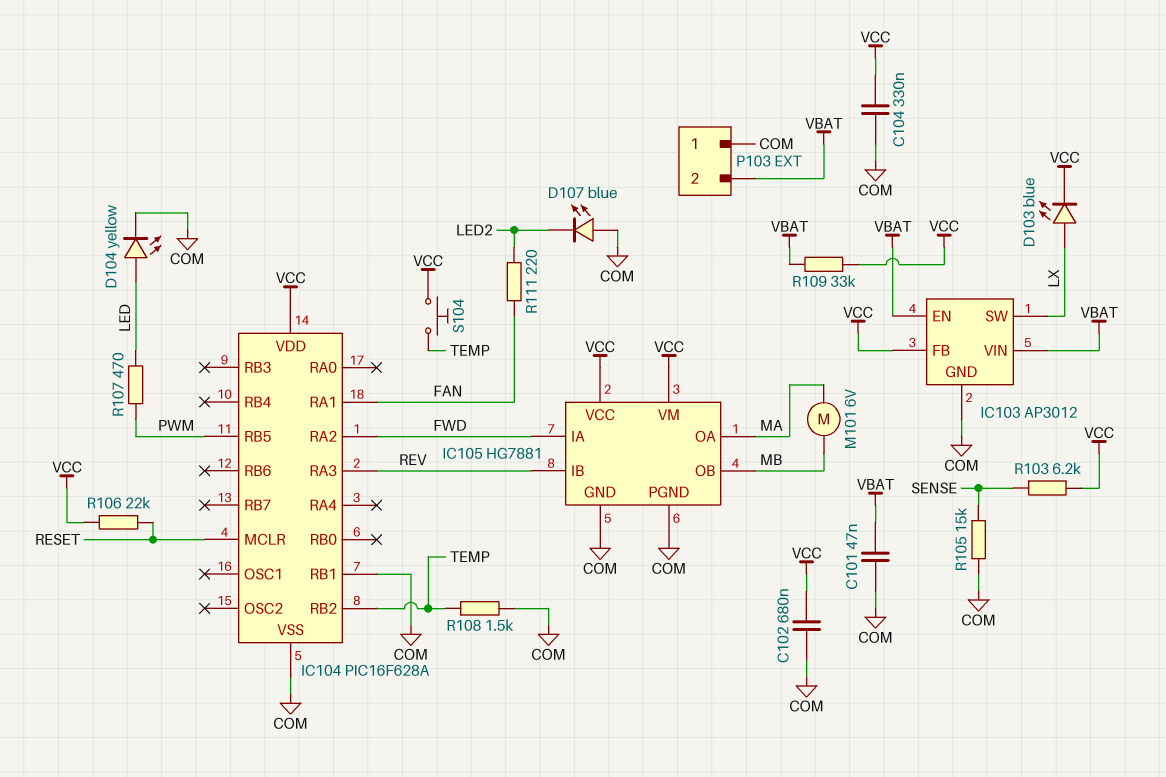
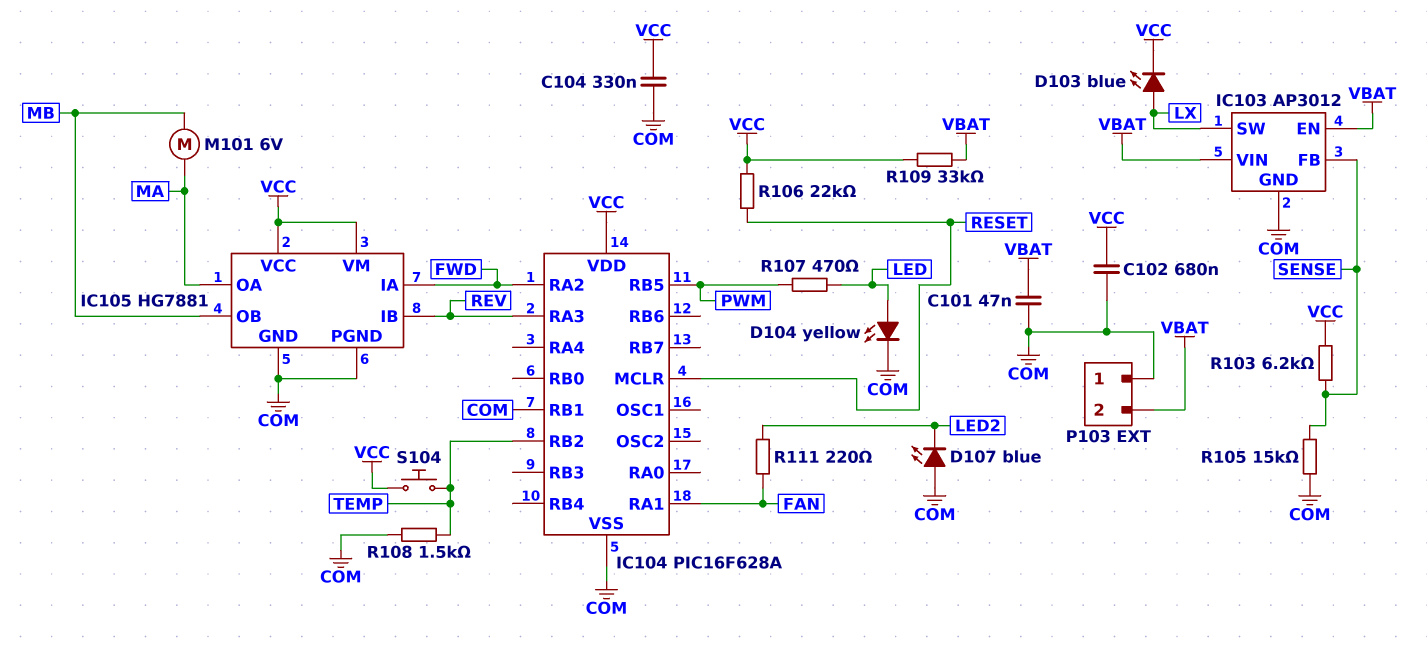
IC103 pin FB: VCC -> SENSE

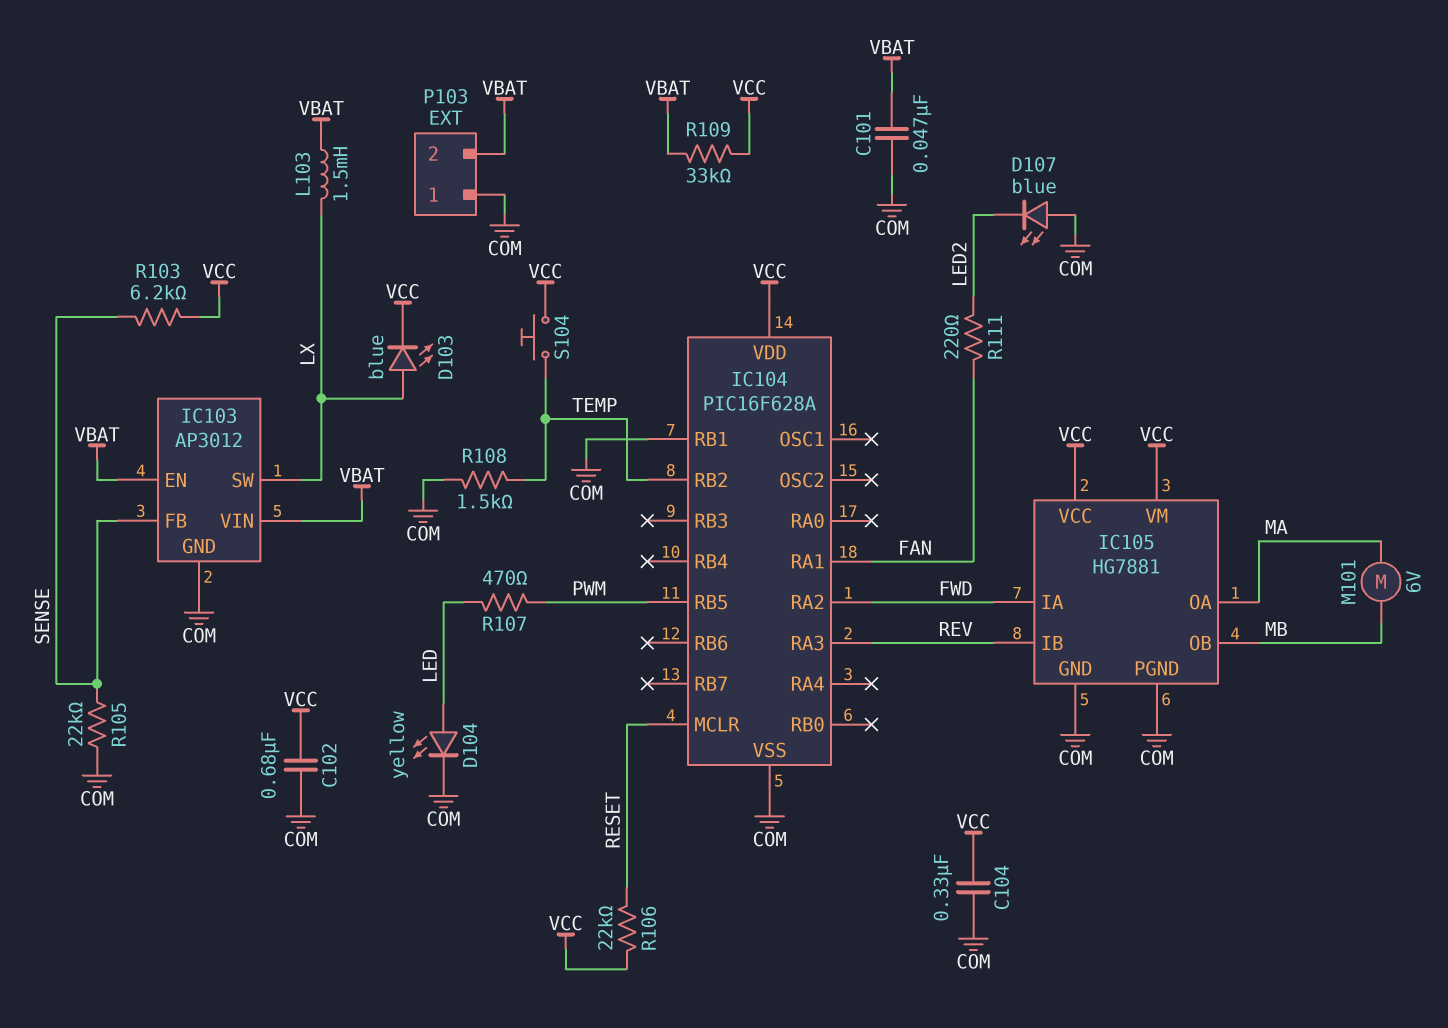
L103: none -> 1.5mH (LX, VBAT)
R105: 15k (COM, SENSE) -> 22k (COM, SENSE)

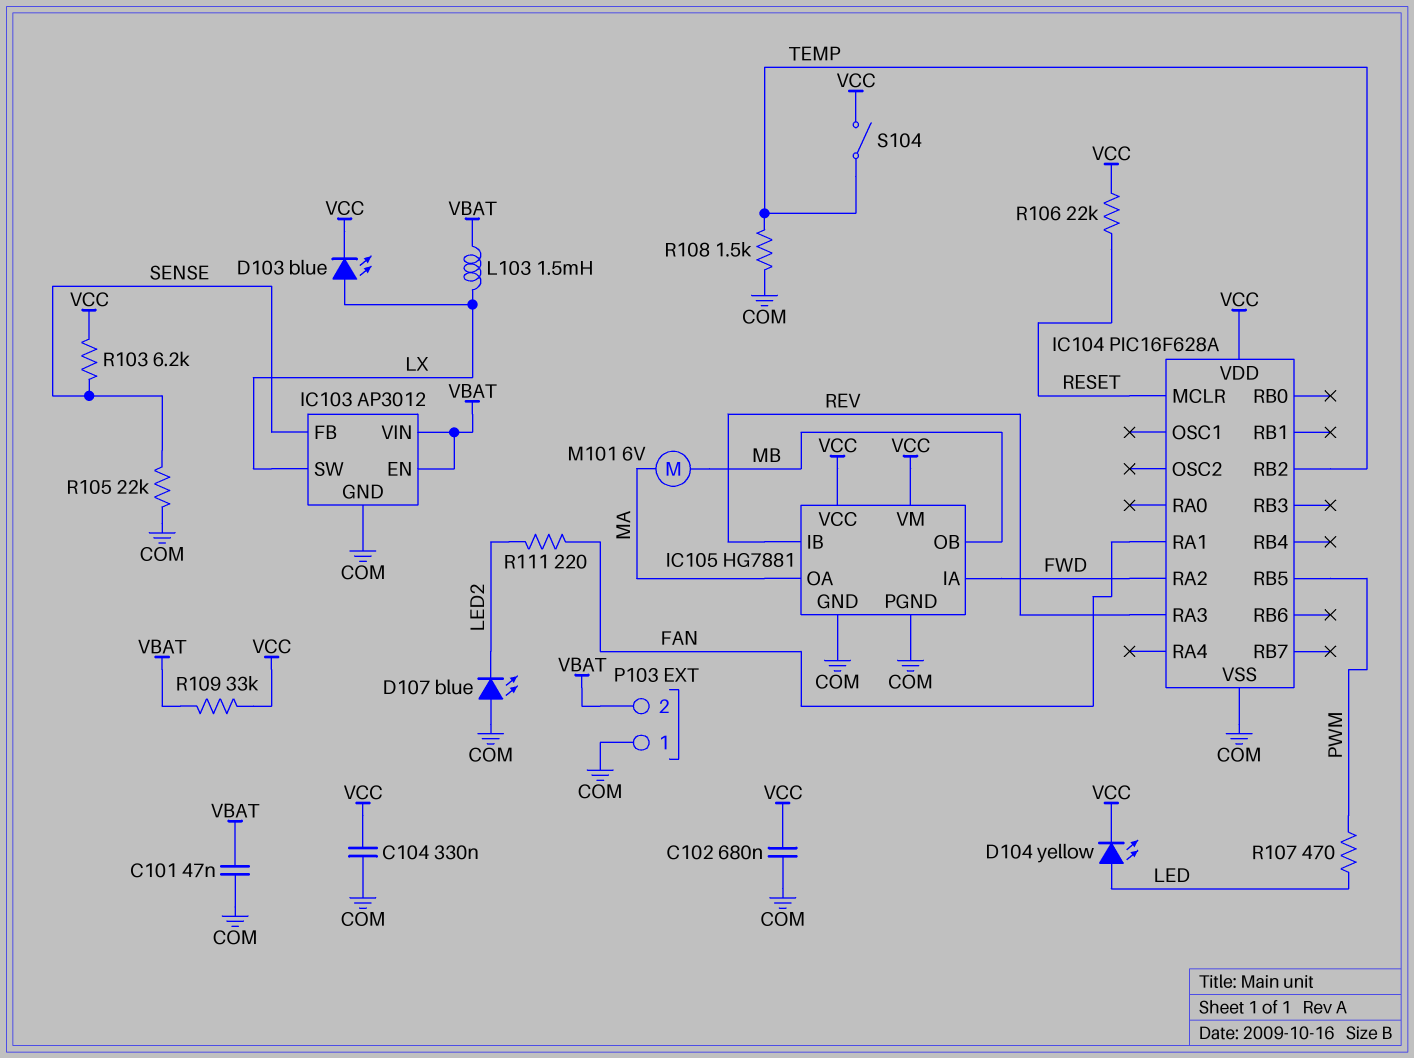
D104: LED yellow (A LED, K COM) -> LED yellow (A LED, K VCC)
IC104 pin RB1: COM -> none
S104: button (TEMP, VCC) -> switch (TEMP, VCC)

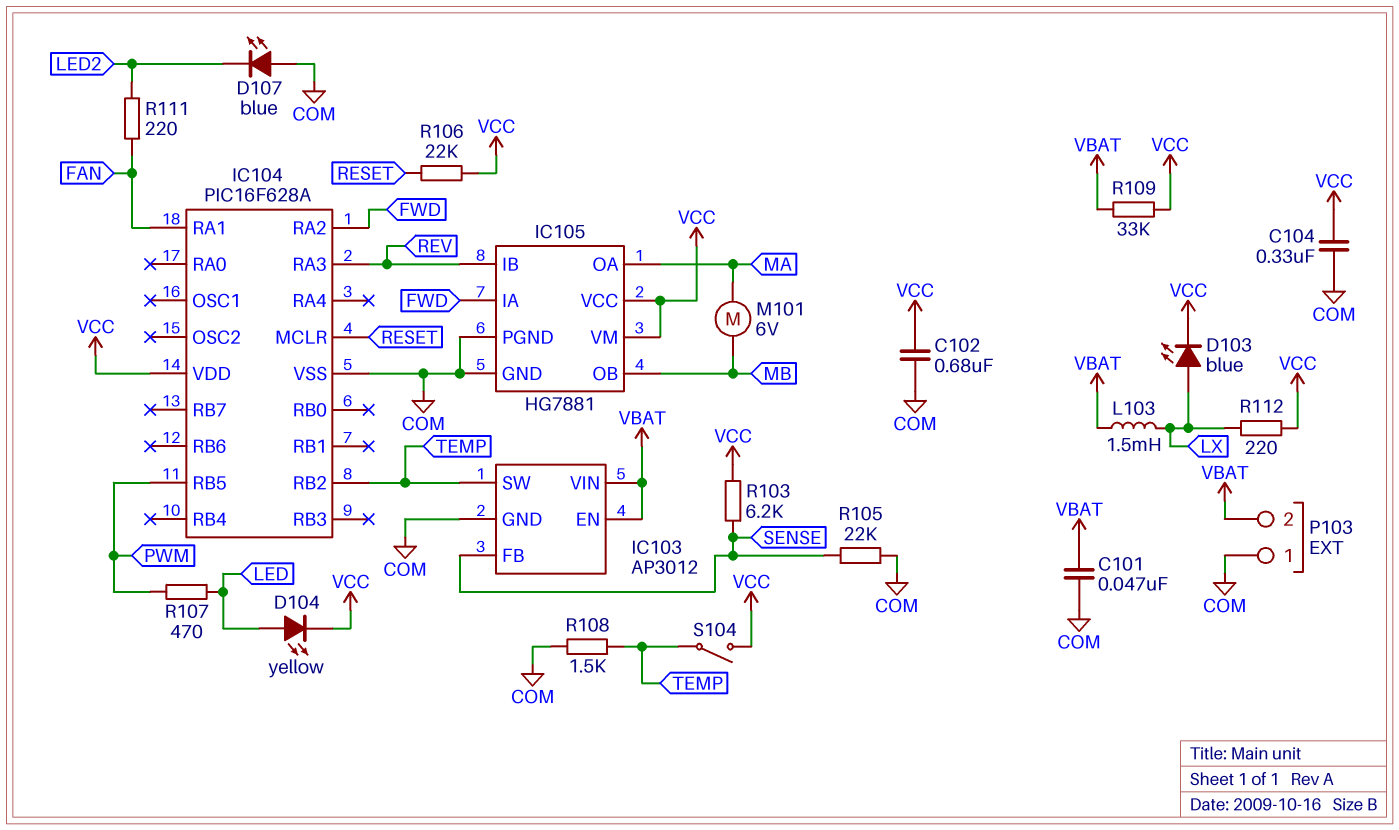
IC103 pin SW: LX -> TEMP
R112: none -> 220 (LX, VCC)

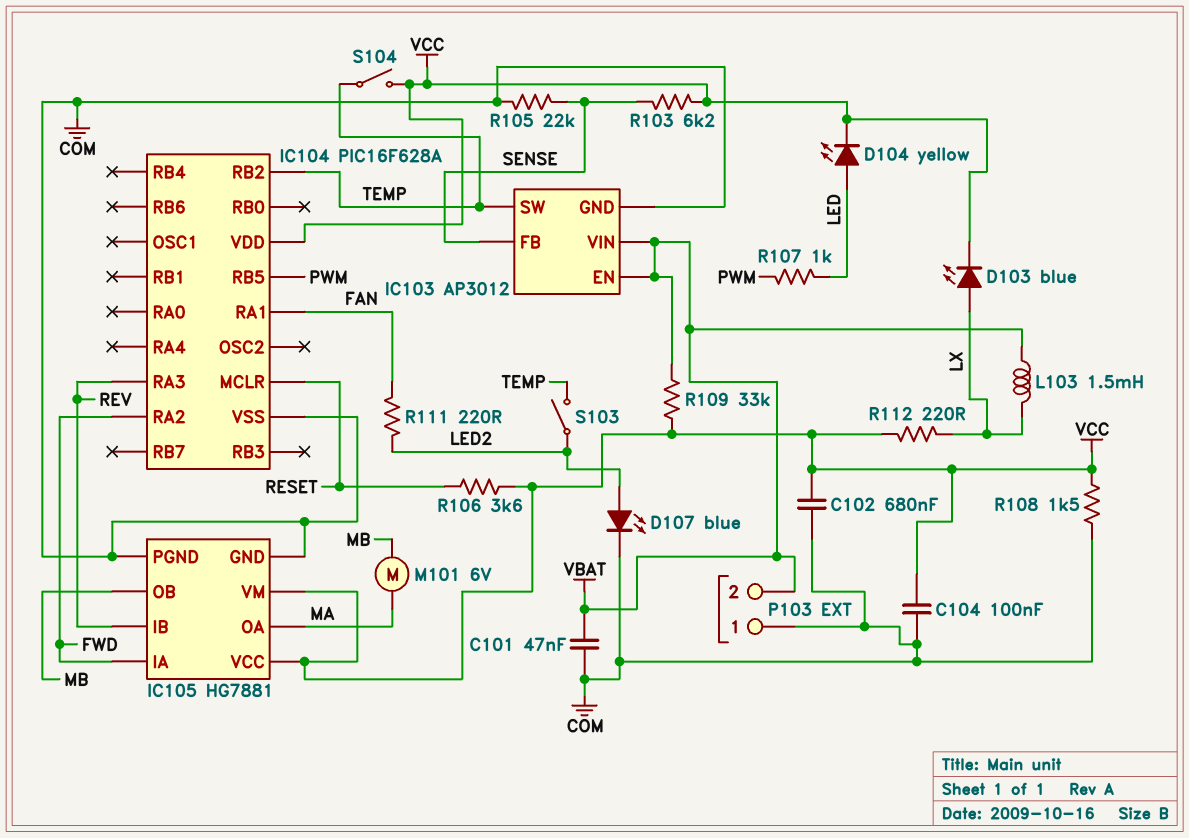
C104: 330nF (COM, VCC) -> 100nF (COM, VCC)
D107: LED blue (A COM, K LED2) -> LED blue (A LED2, K COM)
R106: 22k (RESET, VCC) -> 3.6k (RESET, VCC)
R107: 470 (LED, PWM) -> 1k (LED, PWM)
R108: 1.5k (COM, TEMP) -> 1.5k (COM, VCC)
S103: none -> switch (LED2, TEMP)

